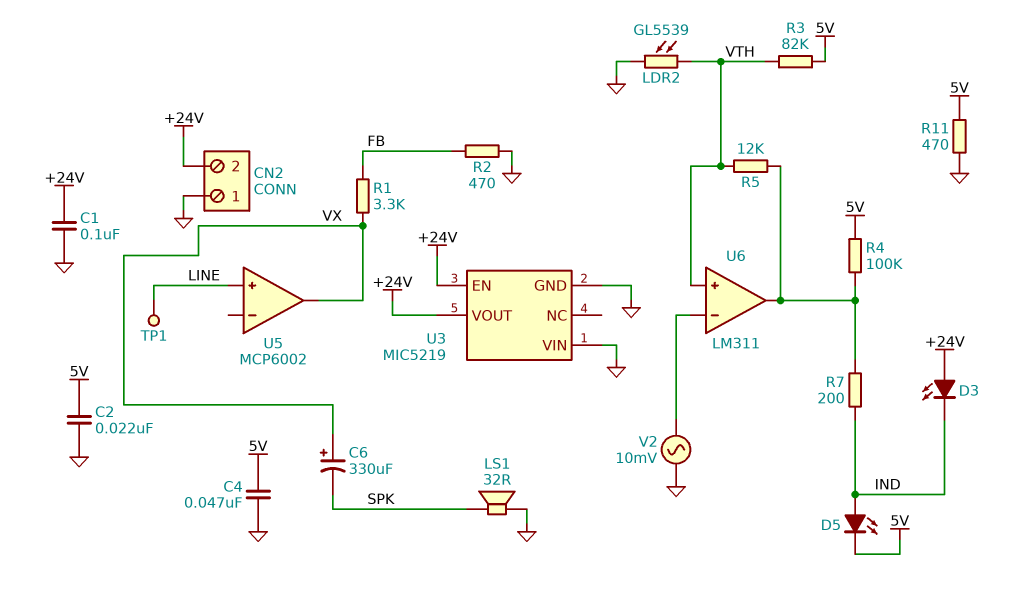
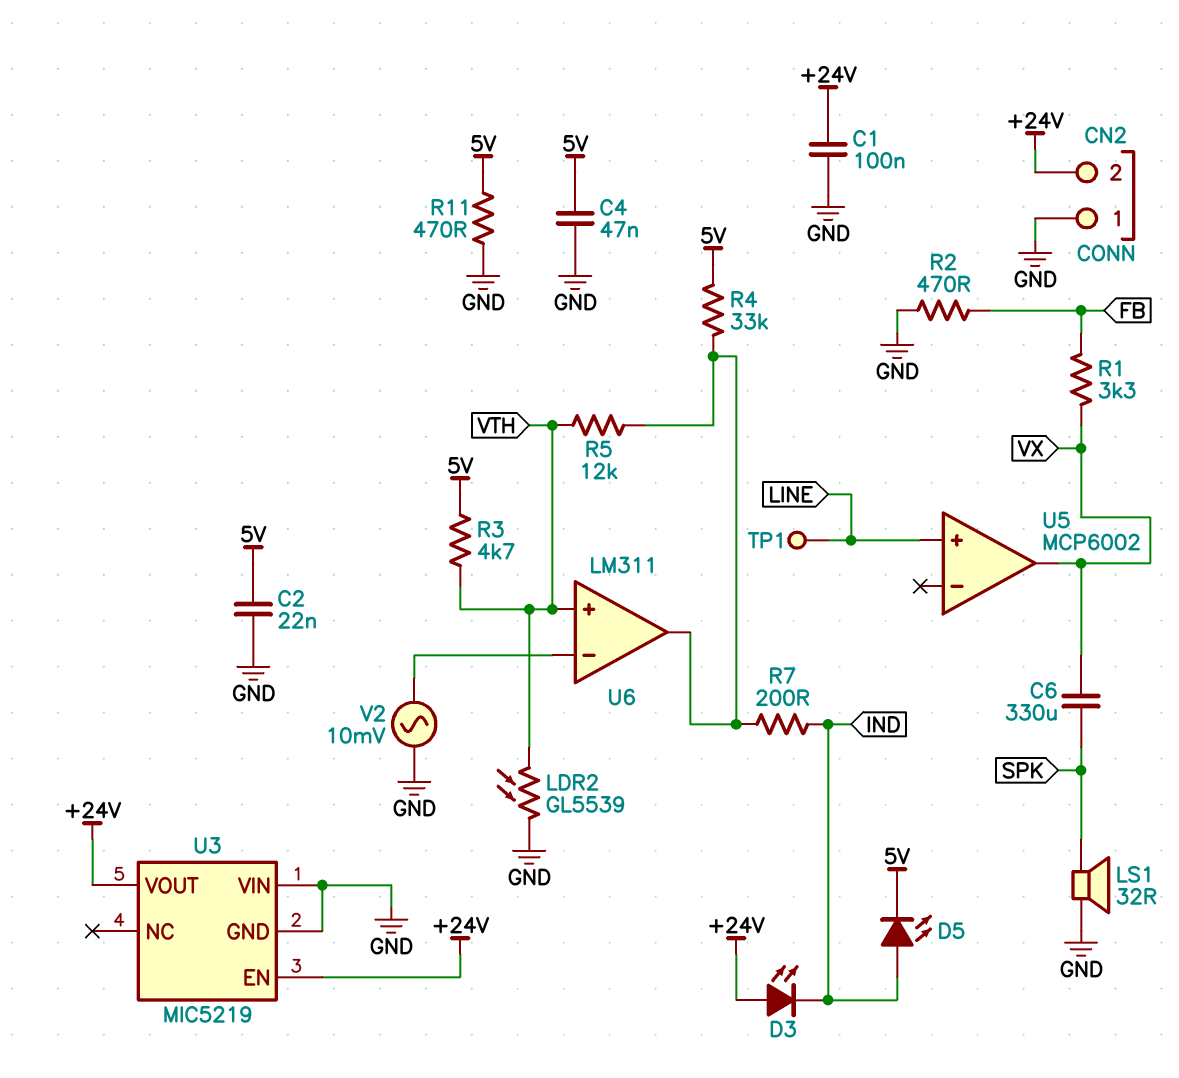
C6: 330uF (plus VX, minus SPK) -> 330uF (SPK, VX)
R3: 82k (5V, VTH) -> 4.7k (5V, VTH)
R4: 100k (5V, U6/out) -> 33k (5V, U6/out)

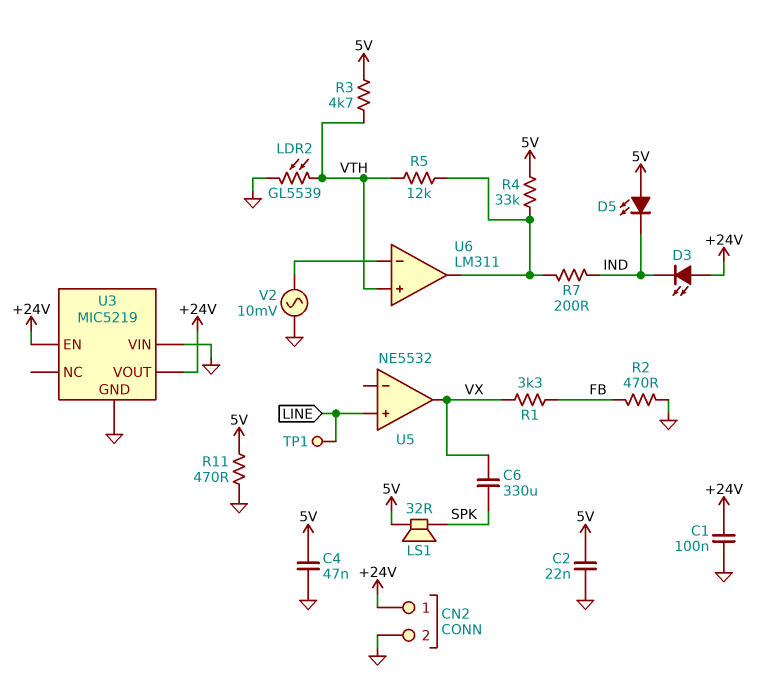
CN2 pin 1: GND -> +24V
CN2 pin 2: +24V -> GND
D5: LED (A IND, K 5V) -> LED (A 5V, K IND)
LS1: speaker 32R (GND, SPK) -> speaker 32R (5V, SPK)
U5: MCP6002 -> NE5532

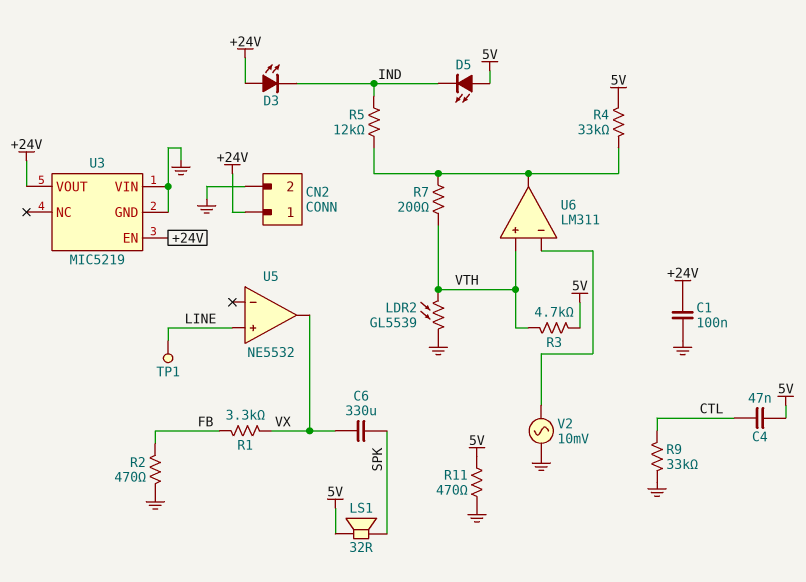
C2: 22nF (5V, GND) -> none
C4: 47nF (5V, GND) -> 47nF (5V, CTL)
R5: 12k (U6/out, VTH) -> 12k (IND, U6/out)
R7: 200 (IND, U6/out) -> 200 (U6/out, VTH)
R9: none -> 33k (CTL, GND)

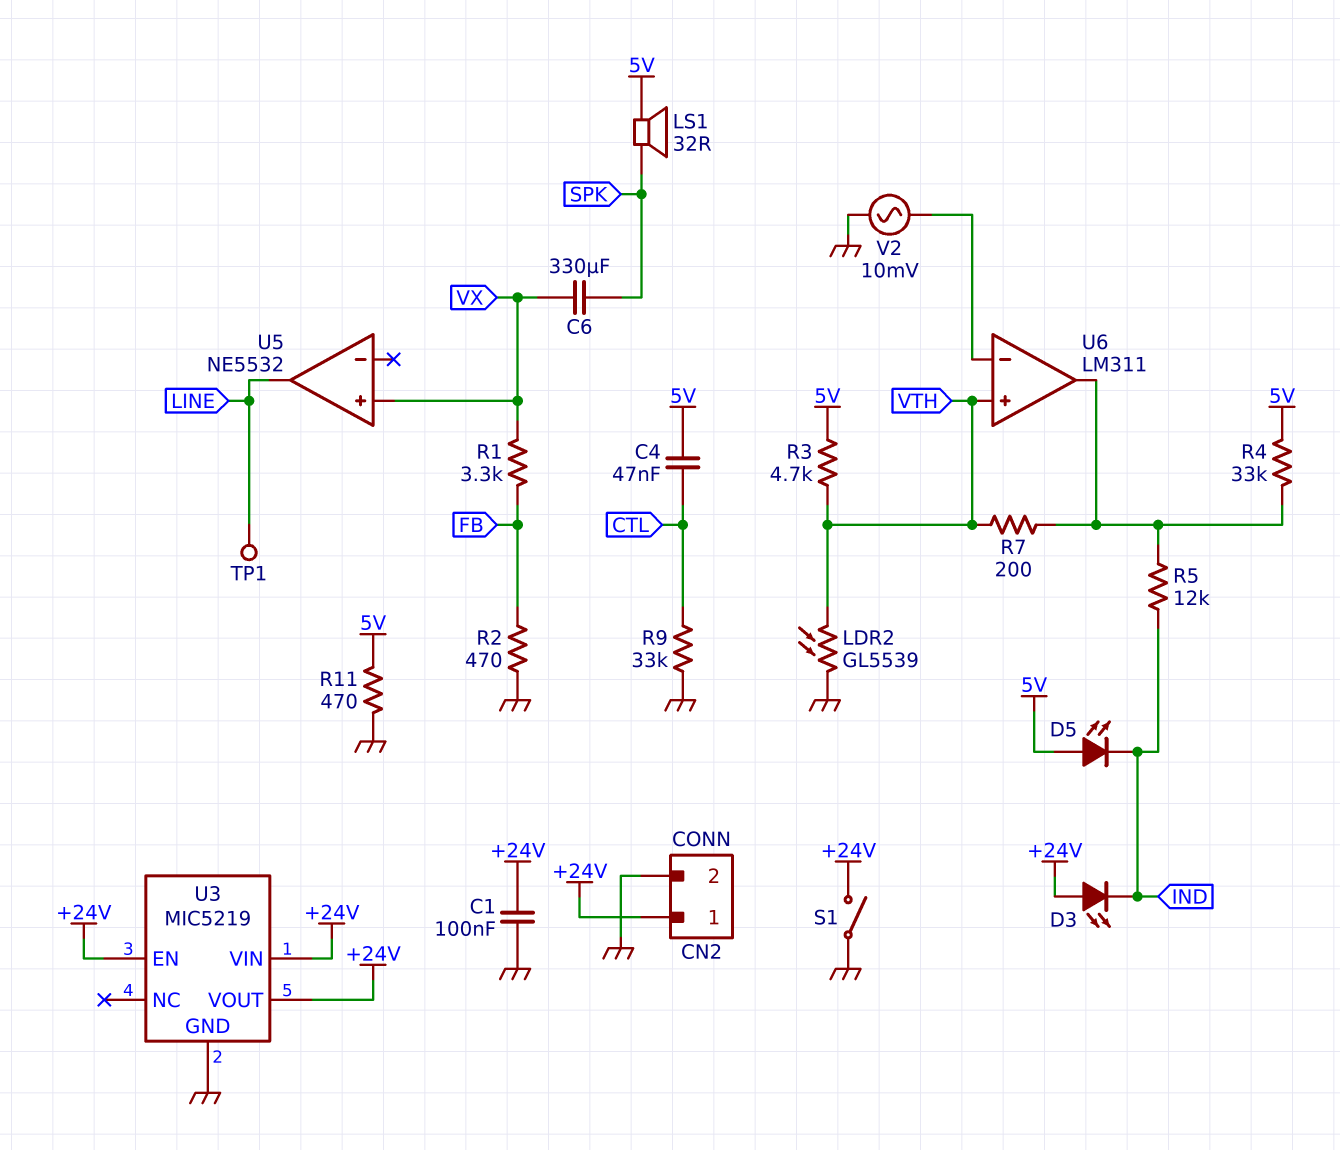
S1: none -> switch (+24V, GND)
U3 pin VIN: GND -> +24V
U5 pin in+: LINE -> VX
U5 pin out: VX -> LINE

